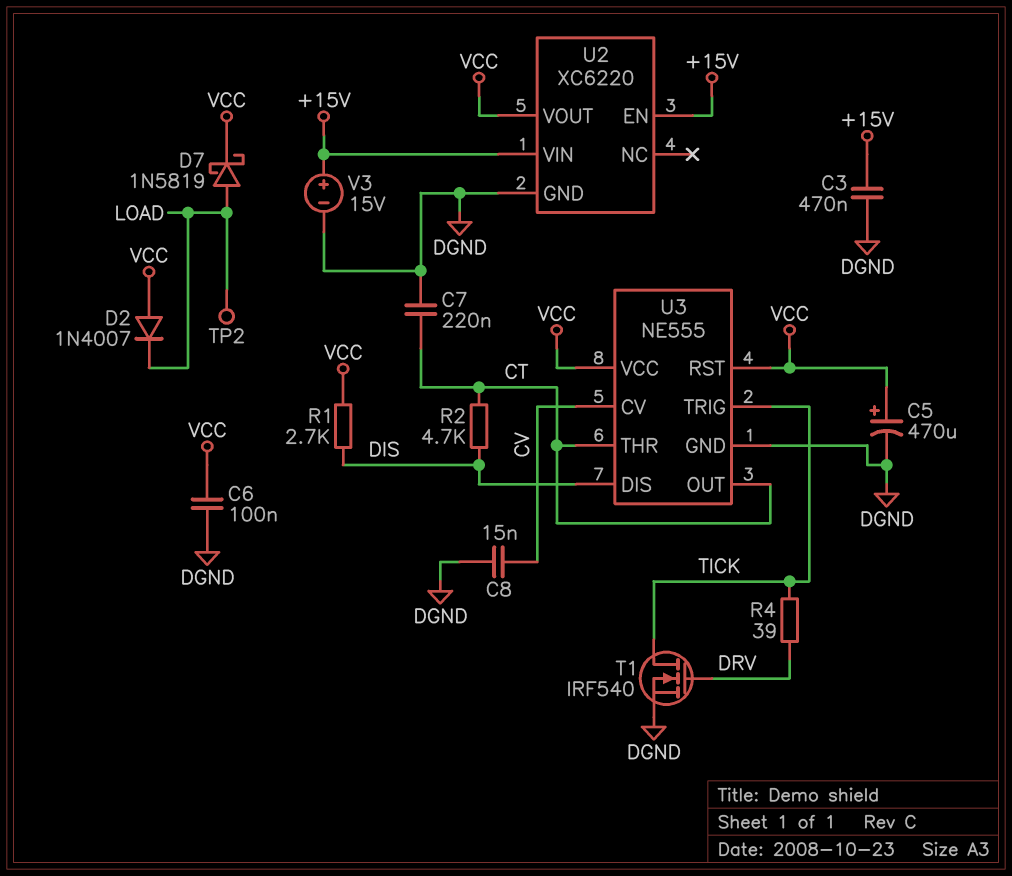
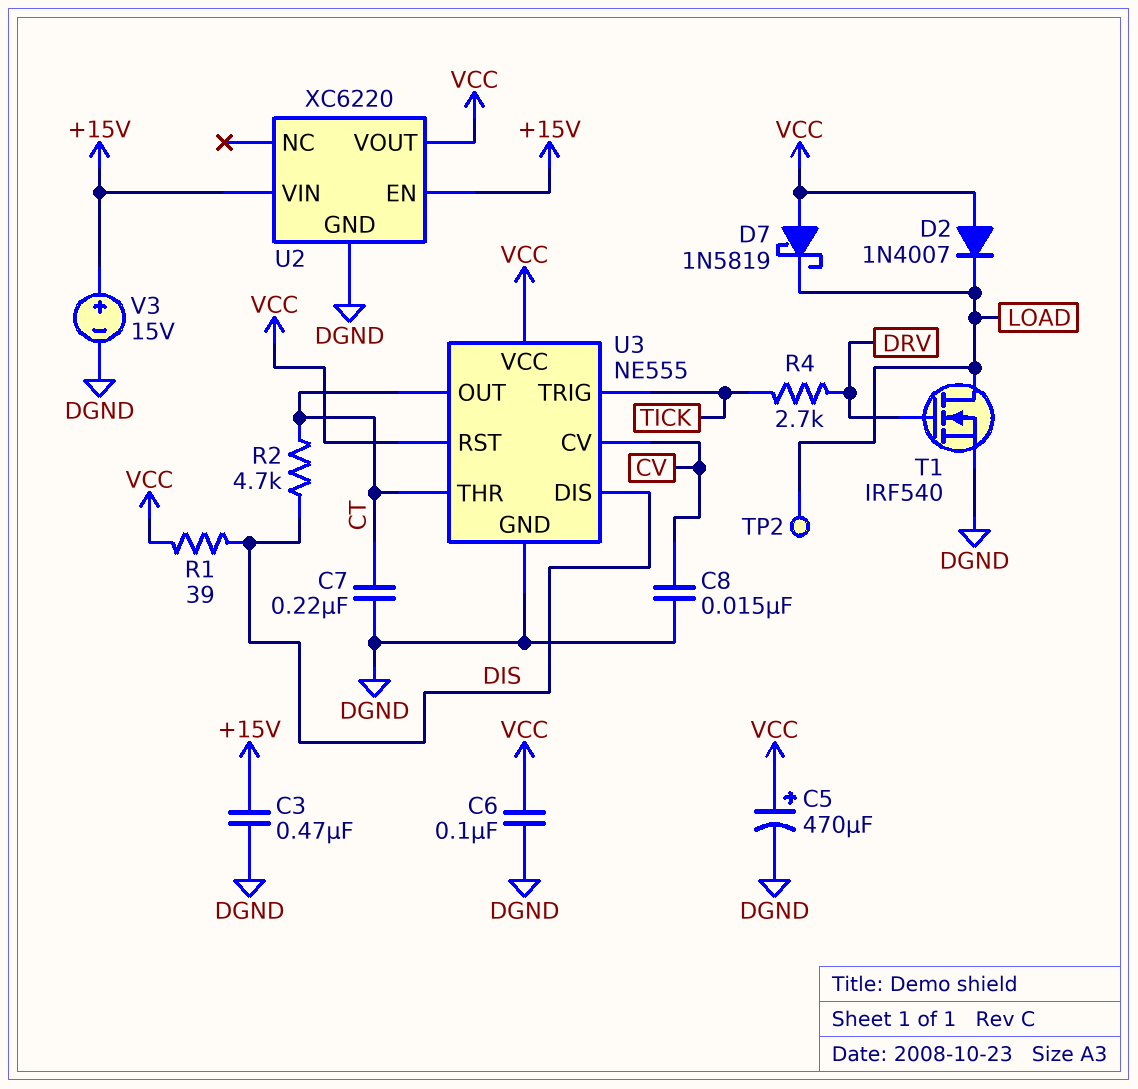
D7: schottky 1N5819 (A LOAD, K VCC) -> schottky 1N5819 (A VCC, K LOAD)
R1: 2.7k (DIS, VCC) -> 39 (DIS, VCC)
R4: 39 (DRV, TICK) -> 2.7k (DRV, TICK)
T1: NMOS IRF540 (G DRV, D TICK, S DGND) -> NMOS IRF540 (G DRV, D LOAD, S DGND)

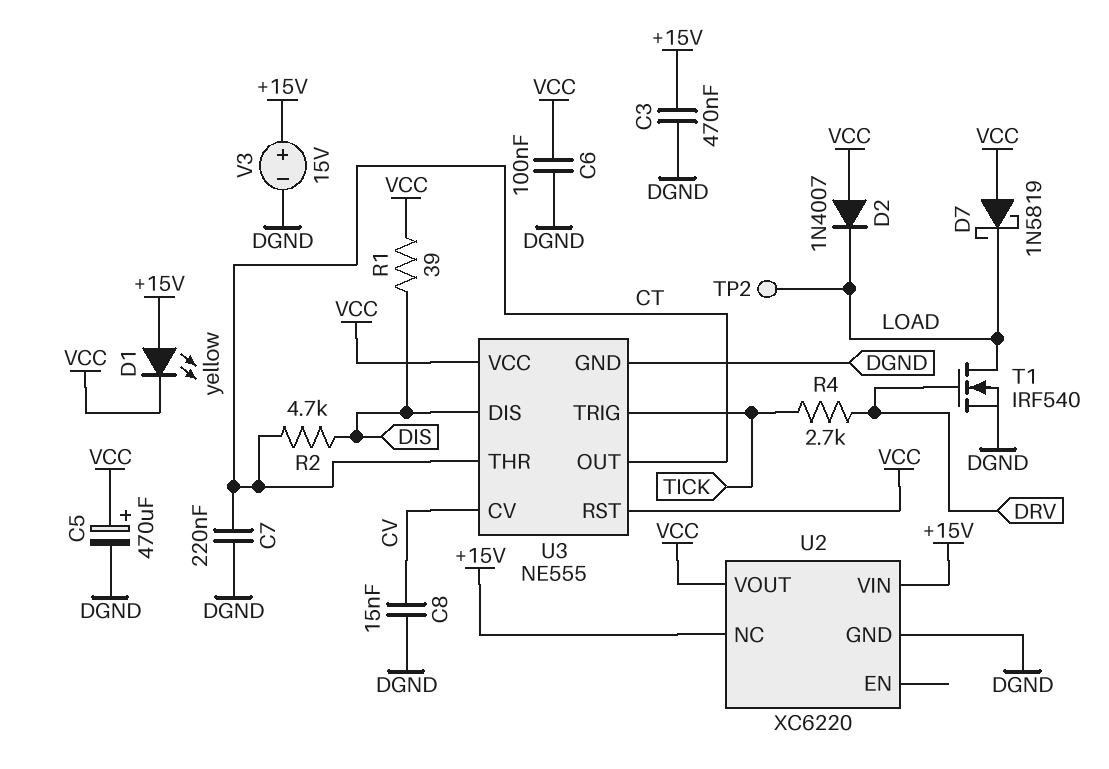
D1: none -> LED yellow (A +15V, K VCC)
U2 pin EN: +15V -> none
U2 pin NC: none -> +15V

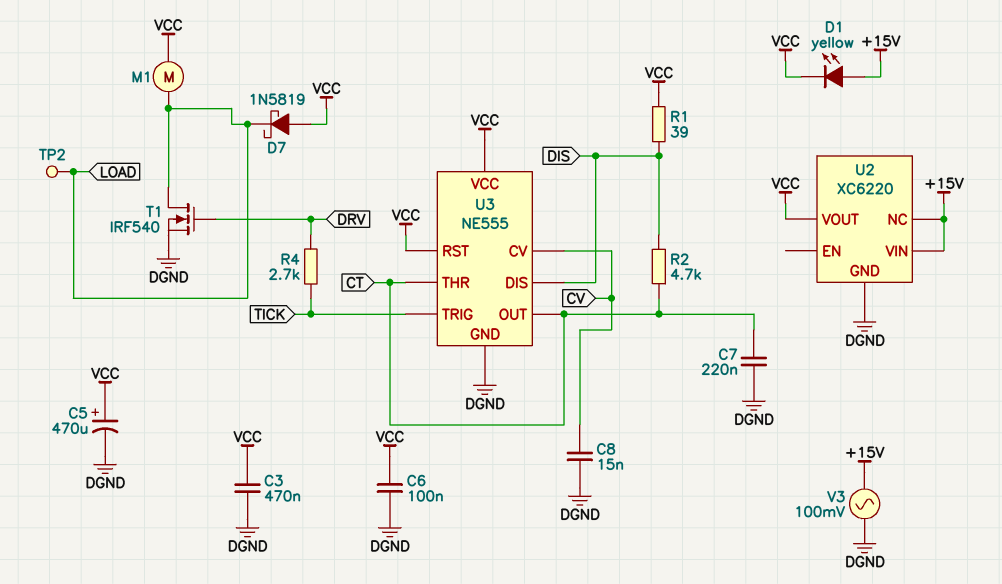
C3: 470nF (+15V, DGND) -> 470nF (DGND, VCC)
D2: diode 1N4007 (A VCC, K LOAD) -> none
M1: none -> motor (LOAD, VCC)
V3: 15V (plus +15V, minus DGND) -> AC 100mV (+15V, DGND)

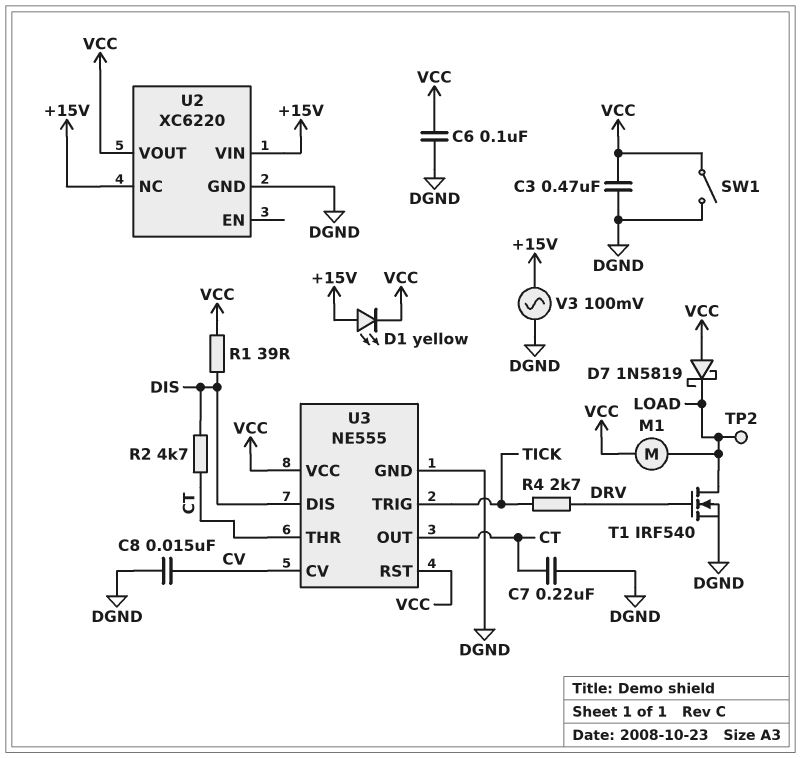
C5: 470uF (plus VCC, minus DGND) -> none
SW1: none -> switch (DGND, VCC)

